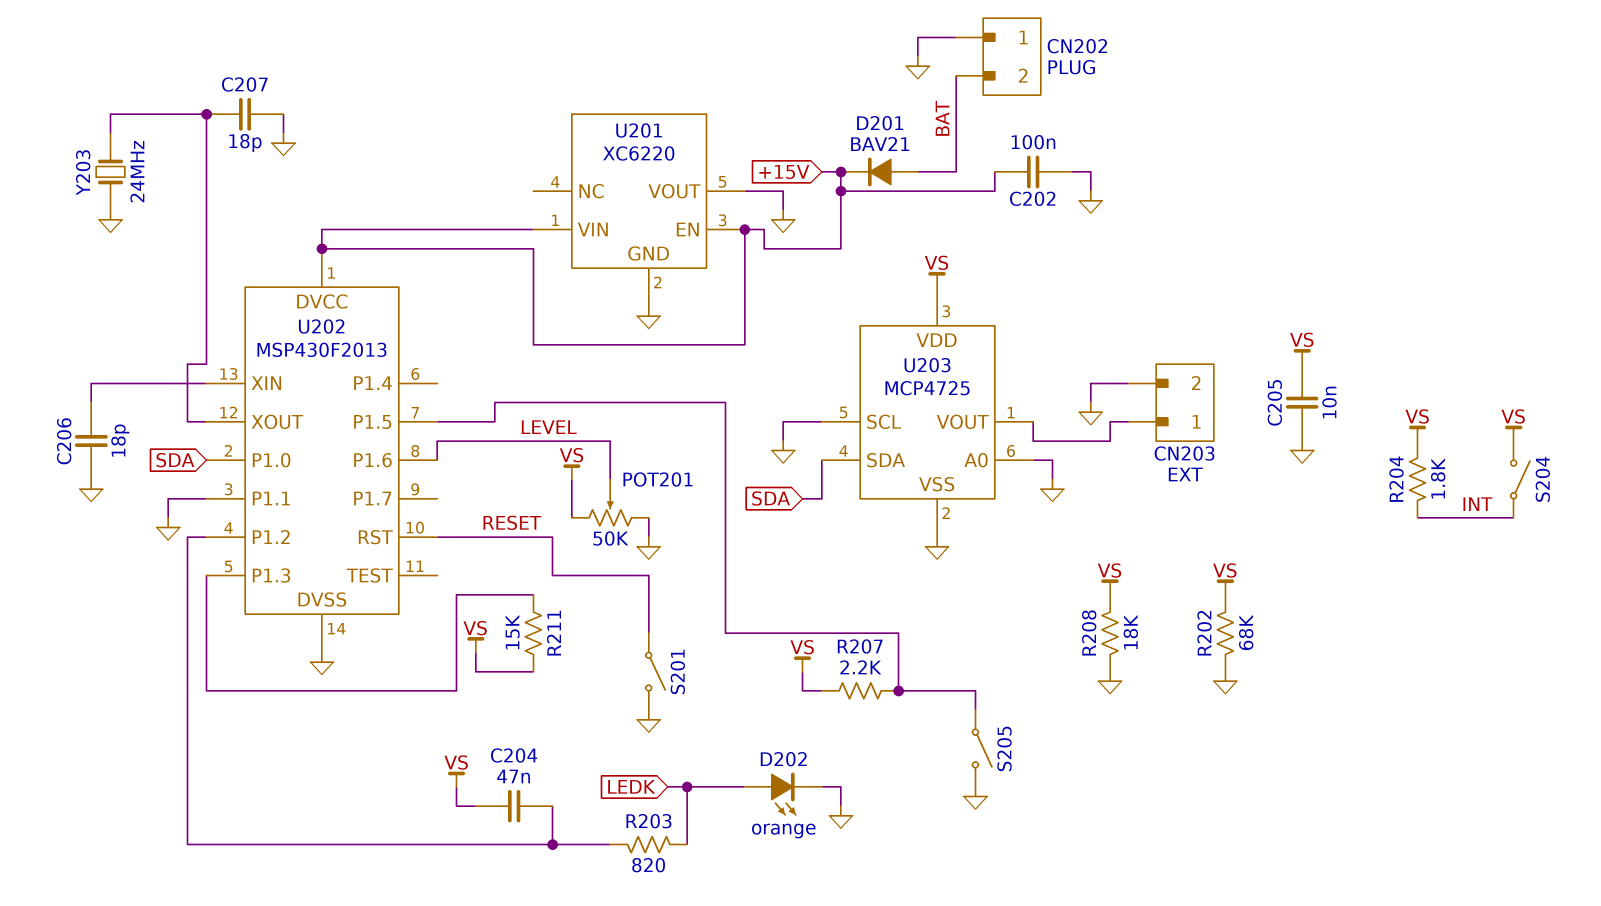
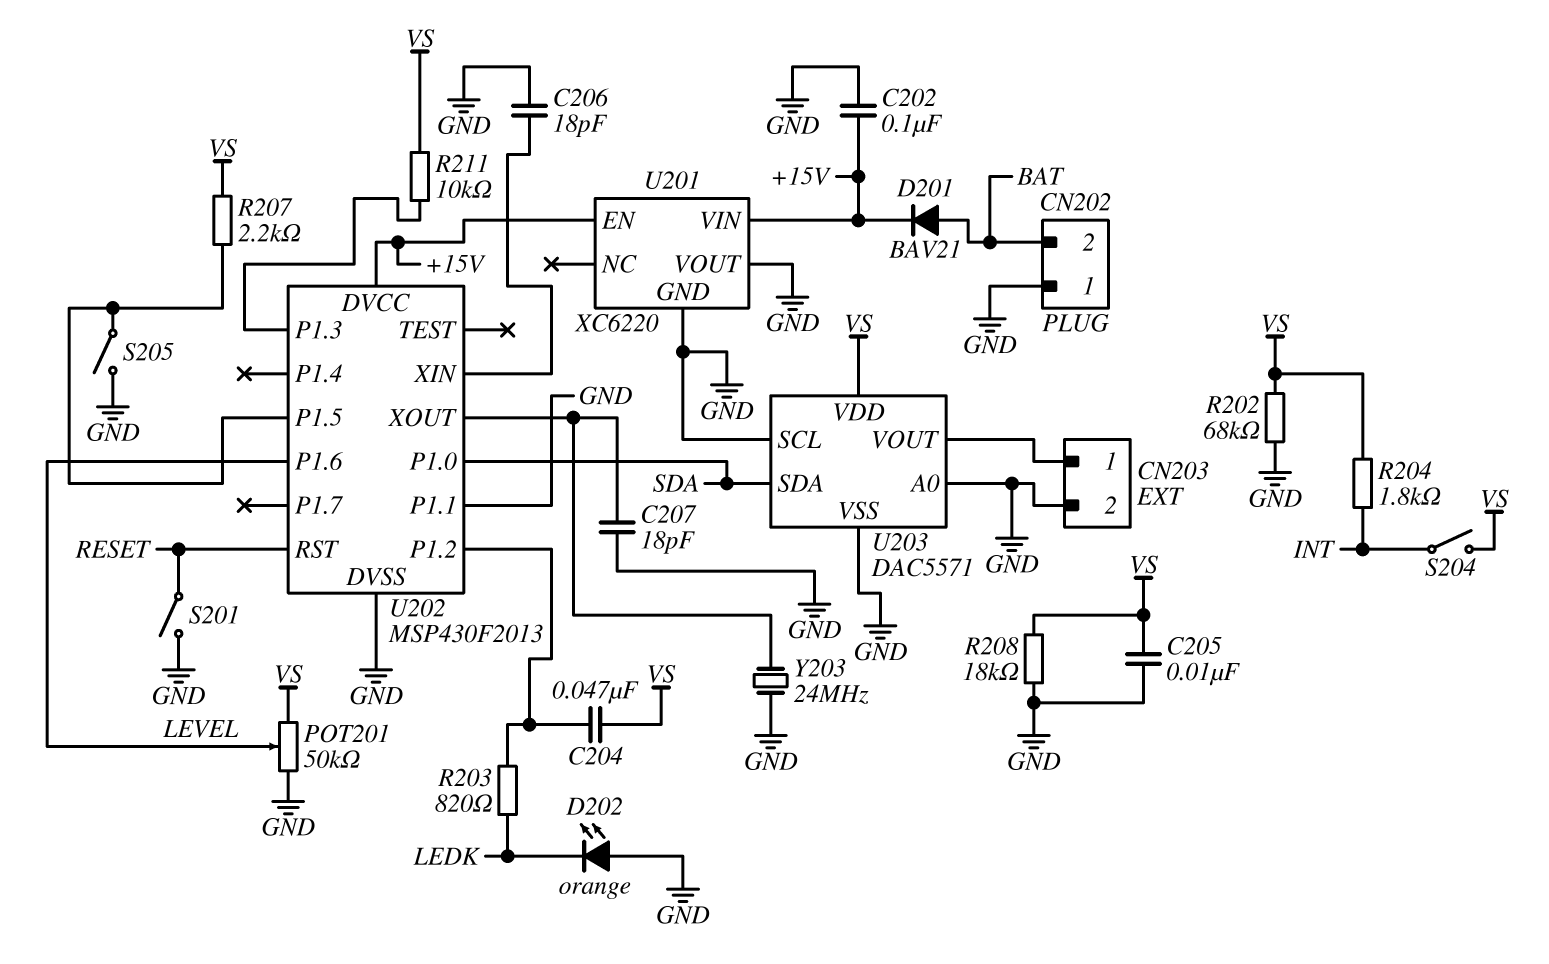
D202: LED orange (A LEDK, K GND) -> LED orange (A GND, K LEDK)
R211: 15k (U202/P1.3, VS) -> 10k (U202/P1.3, VS)
U203: MCP4725 -> DAC5571

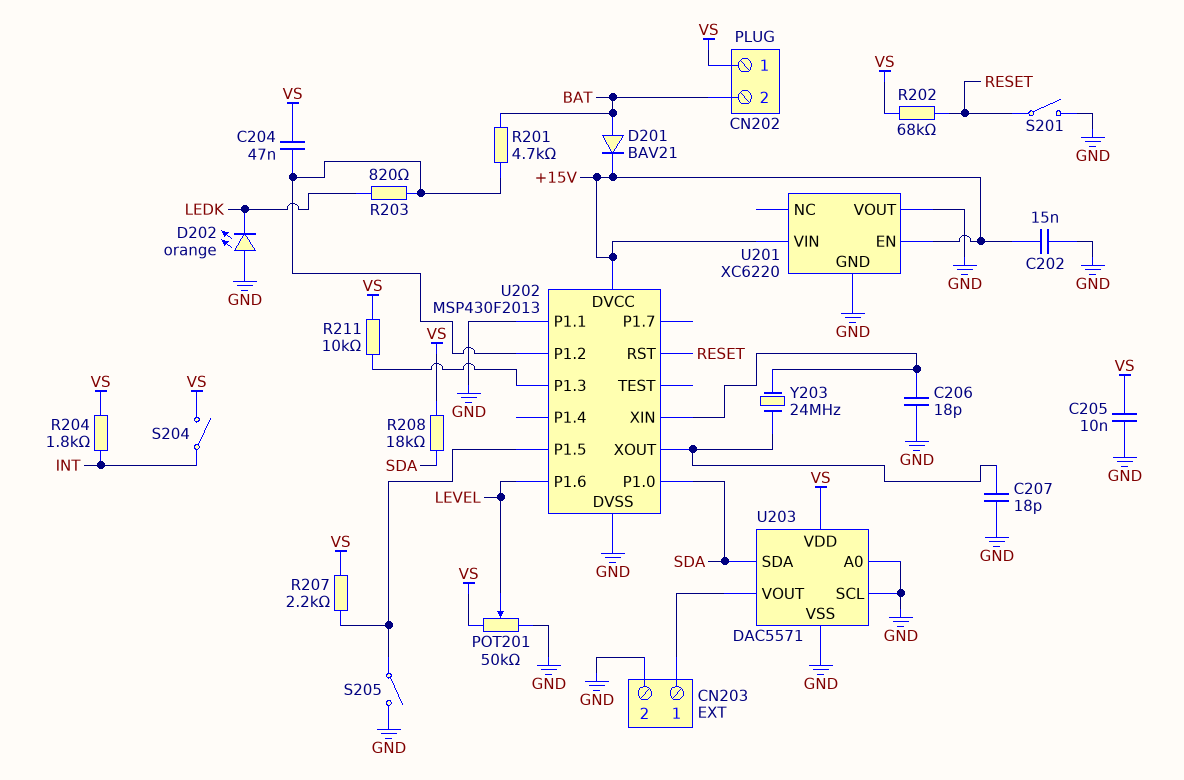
C202: 100nF (+15V, GND) -> 15nF (+15V, GND)
CN202 pin 1: GND -> VS
R201: none -> 4.7k (BAT, U202/P1.2)
R202: 68k (GND, VS) -> 68k (RESET, VS)
R208: 18k (GND, VS) -> 18k (SDA, VS)
Y203: 24MHz (GND, U202/XOUT) -> 24MHz (U202/XIN, U202/XOUT)

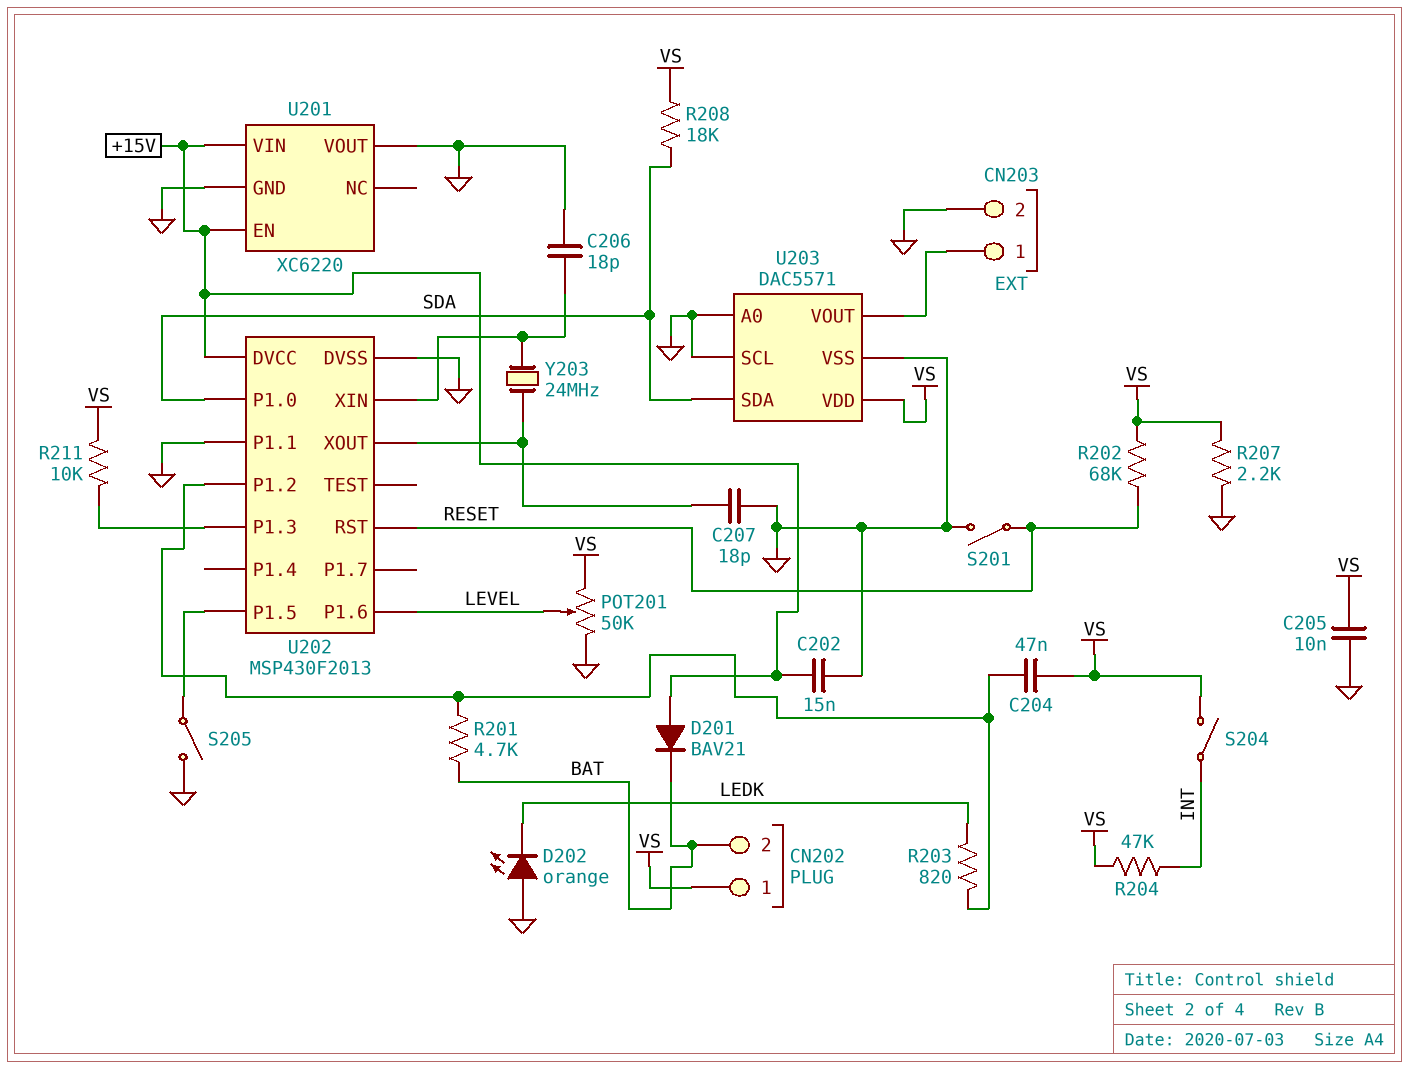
D201: diode BAV21 (A BAT, K +15V) -> diode BAV21 (A +15V, K BAT)
R204: 1.8k (INT, VS) -> 47k (INT, VS)
R207: 2.2k (U202/P1.5, VS) -> 2.2k (GND, VS)

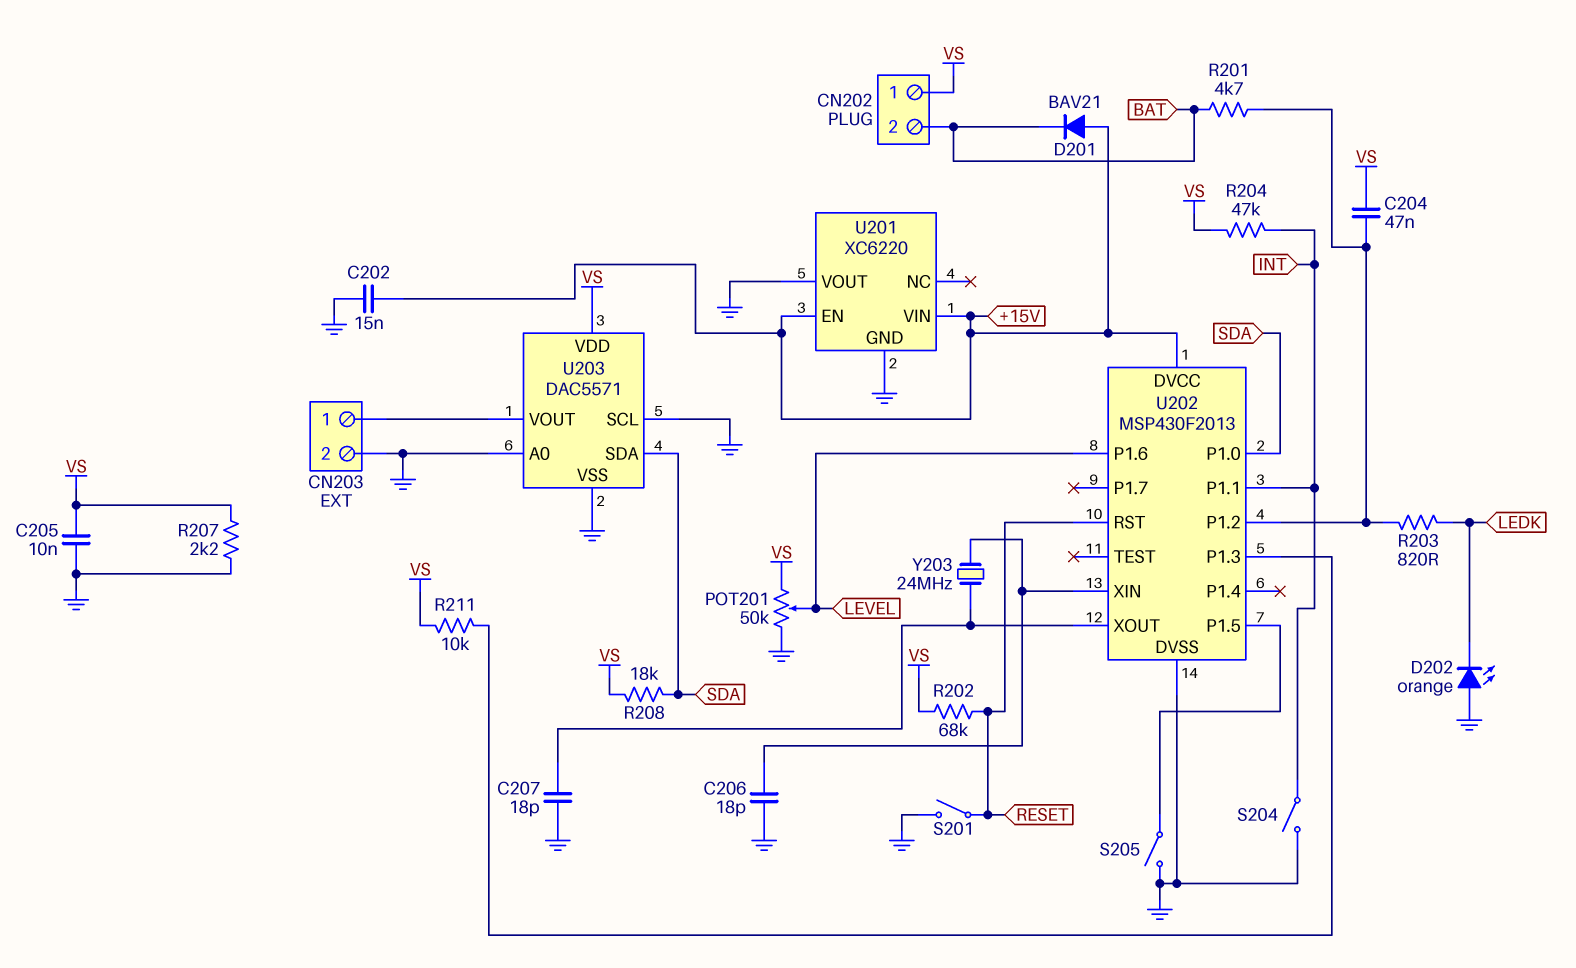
S204: switch (INT, VS) -> switch (GND, INT)
U202 pin P1.1: GND -> INT

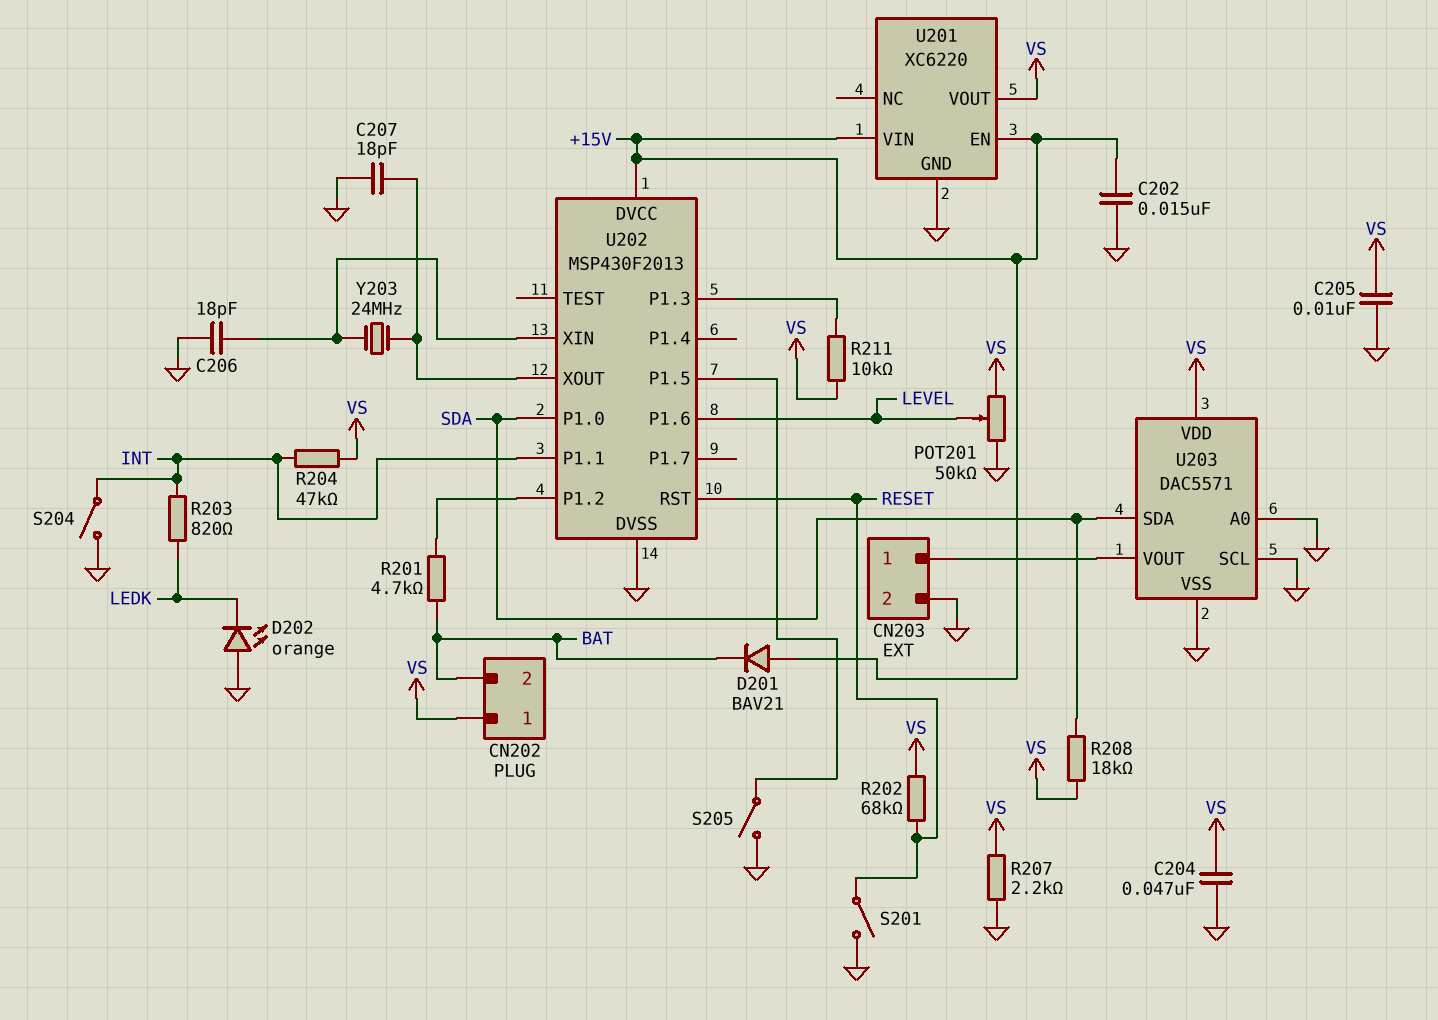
C204: 47nF (U202/P1.2, VS) -> 47nF (GND, VS)
R203: 820 (LEDK, U202/P1.2) -> 820 (INT, LEDK)
U201 pin VOUT: GND -> VS

